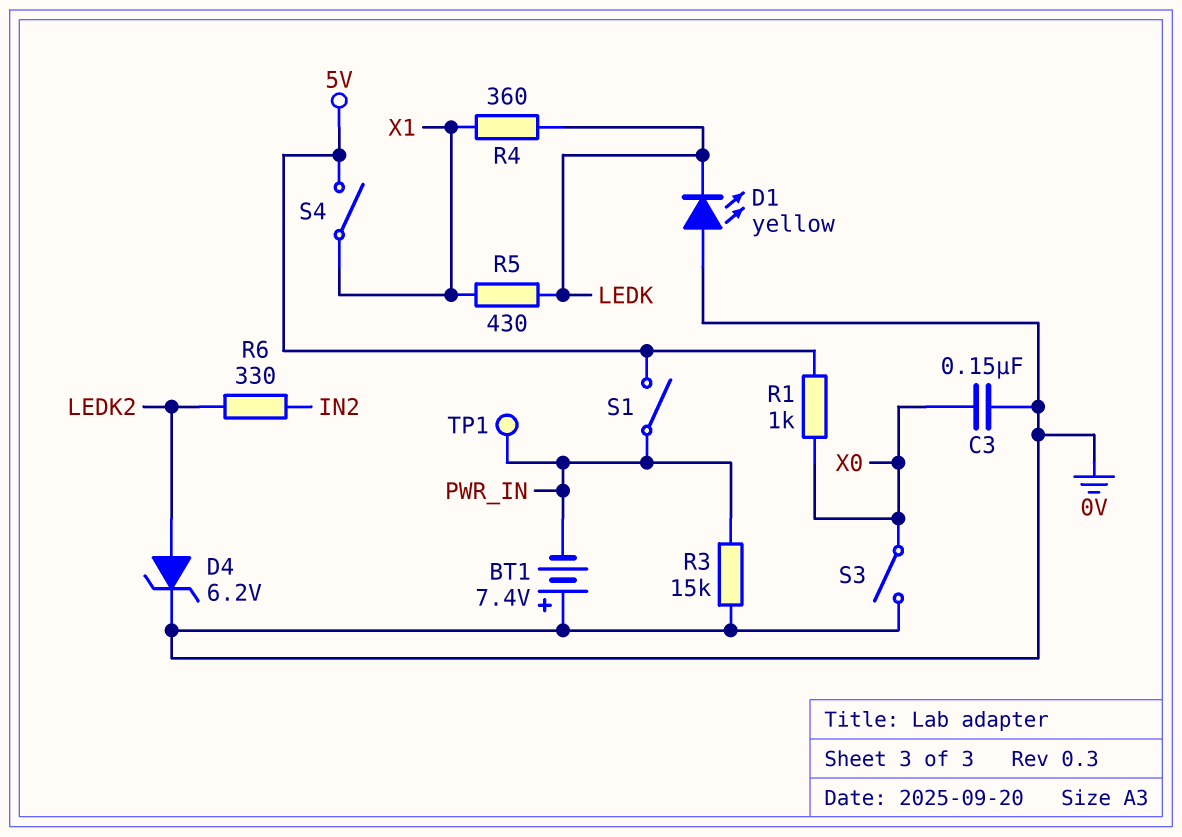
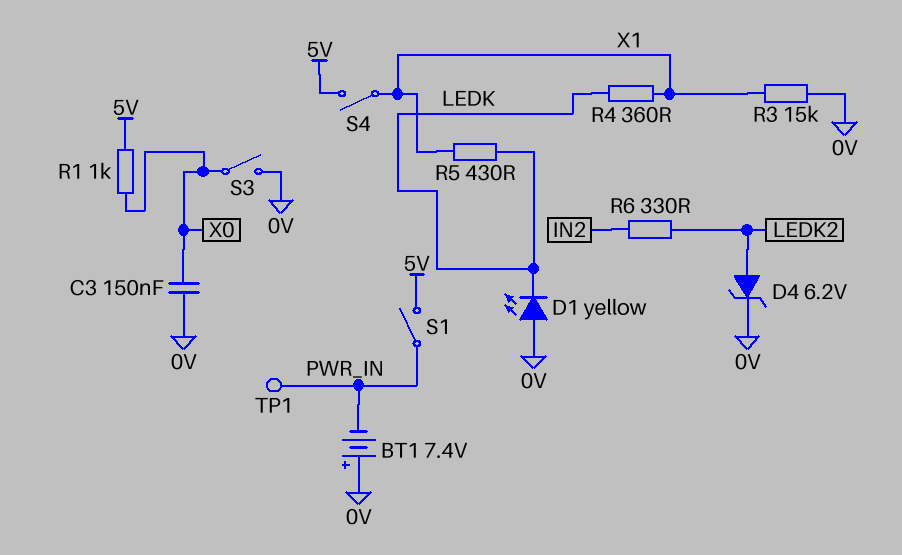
R3: 15k (0V, PWR_IN) -> 15k (0V, X1)

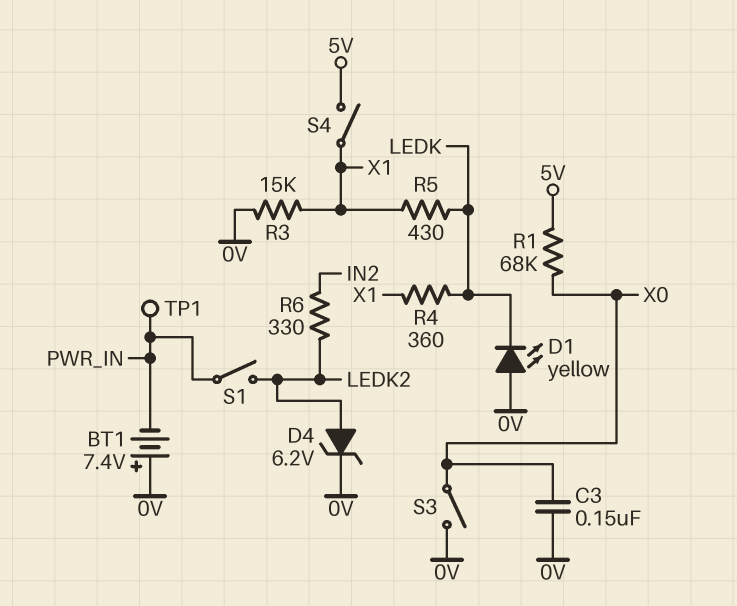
R1: 1k (5V, X0) -> 68k (5V, X0)
S1: switch (5V, PWR_IN) -> switch (LEDK2, PWR_IN)

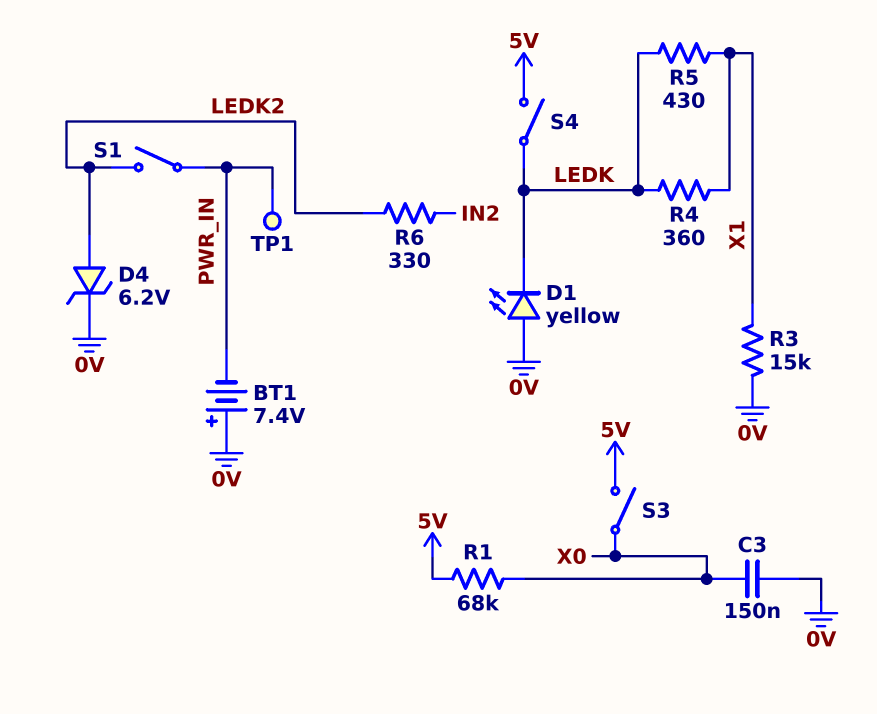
S3: switch (0V, X0) -> switch (5V, X0)
S4: switch (5V, X1) -> switch (5V, LEDK)

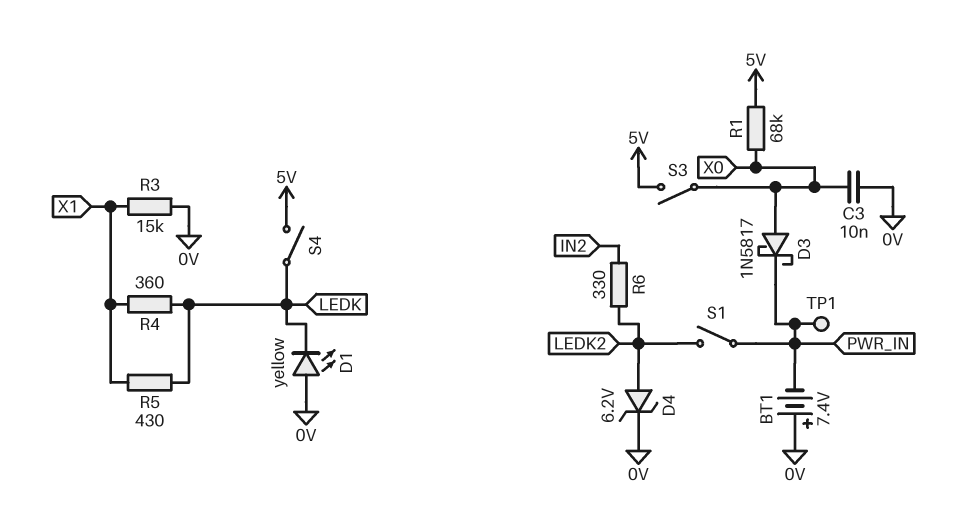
C3: 150nF (0V, X0) -> 10nF (0V, X0)
D3: none -> schottky 1N5817 (A X0, K PWR_IN)

